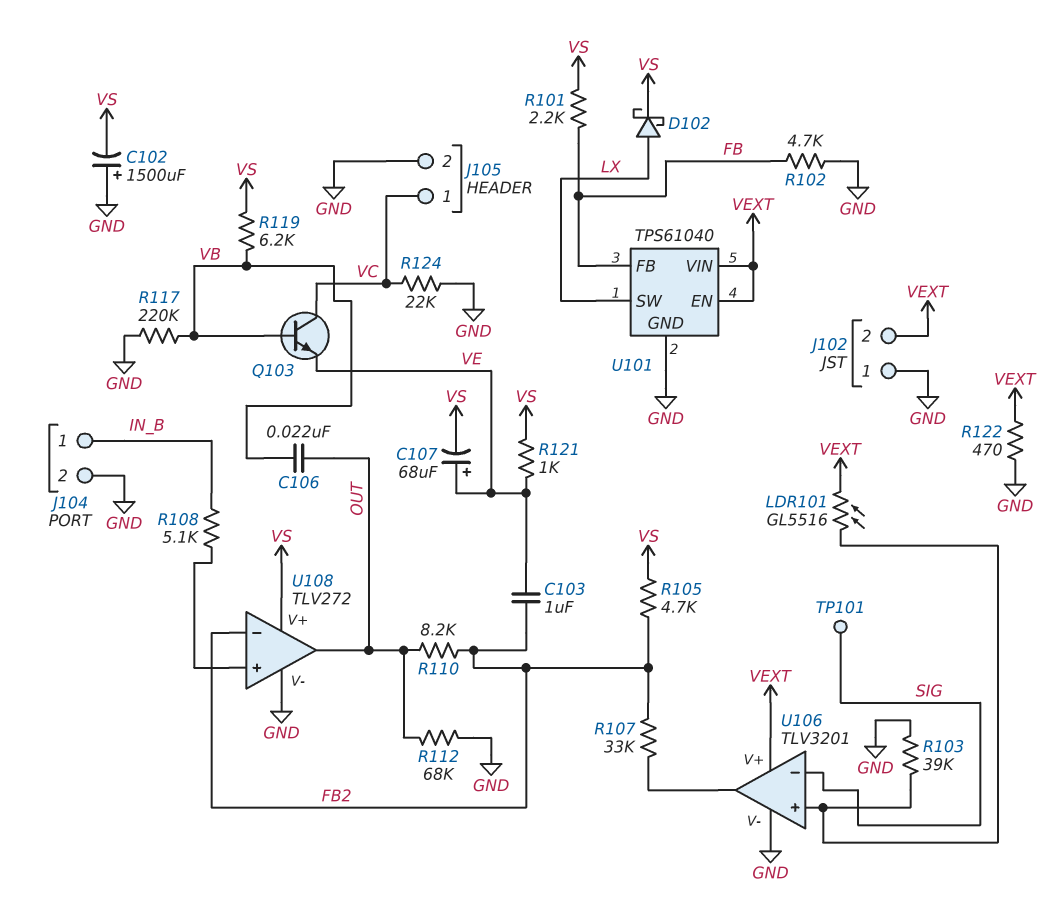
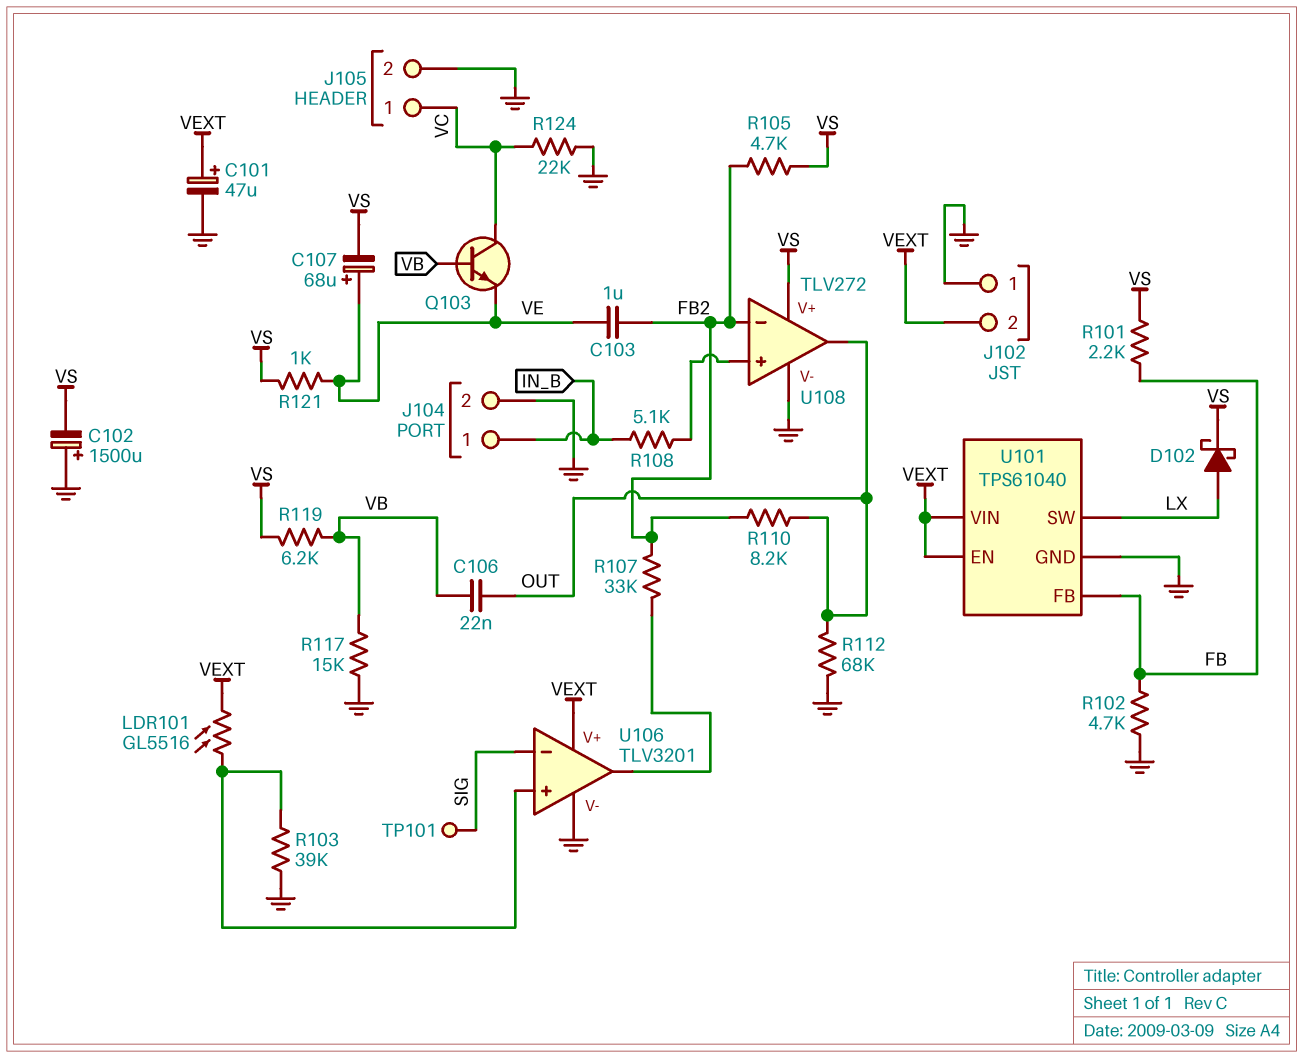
C101: none -> 47uF (plus VEXT, minus GND)
R117: 220k (GND, VB) -> 15k (GND, VB)
R122: 470 (GND, VEXT) -> none

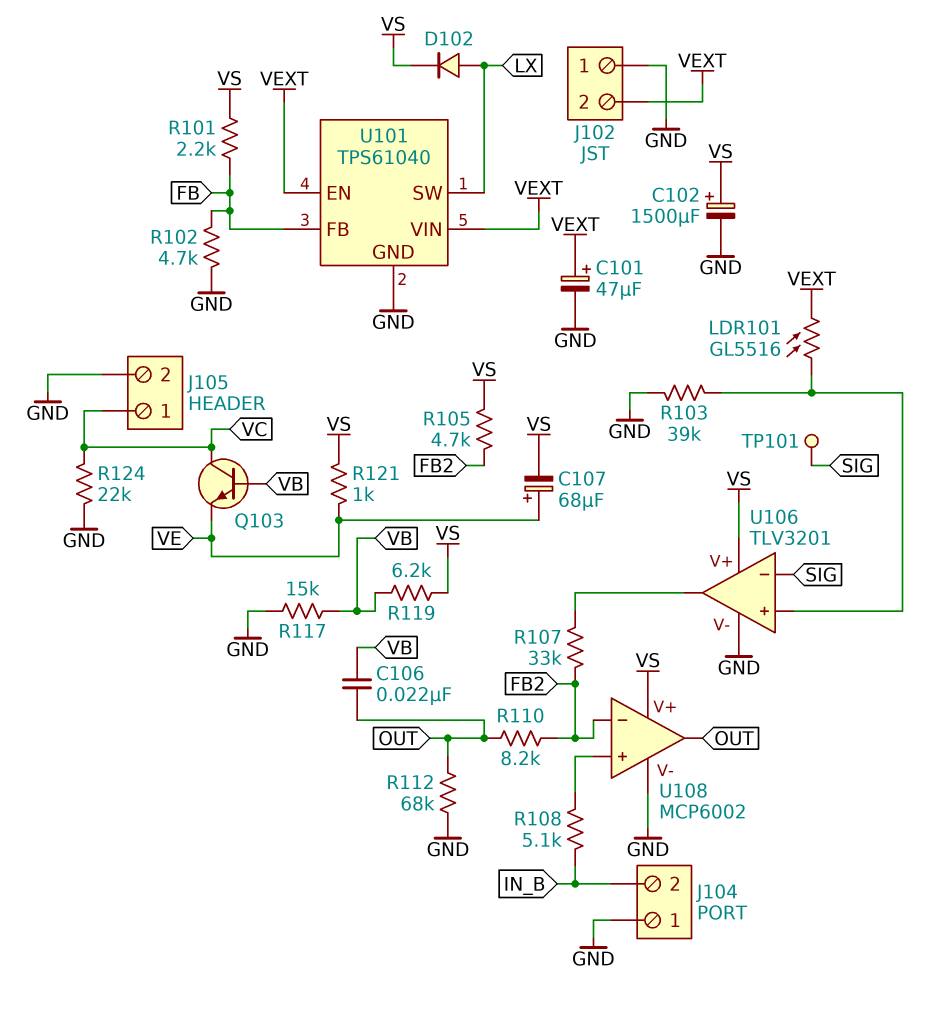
C102: 1500uF (plus GND, minus VS) -> 1500uF (plus VS, minus GND)
C103: 1uF (FB2, VE) -> none
D102: schottky (A LX, K VS) -> diode (A LX, K VS)
J104 pin 1: IN_B -> GND
J104 pin 2: GND -> IN_B
U106 pin V+: VEXT -> VS
U108: TLV272 -> MCP6002

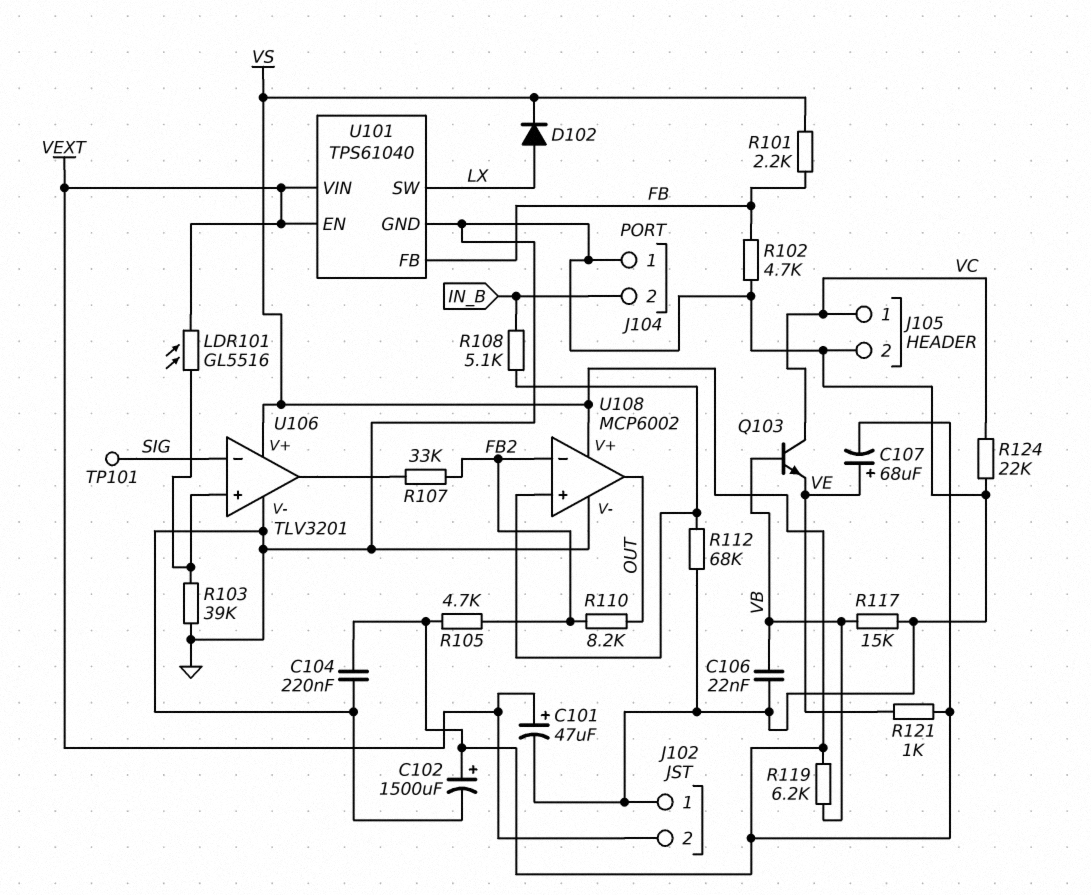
C104: none -> 220nF (GND, VS)
C106: 22nF (OUT, VB) -> 22nF (GND, VB)
R112: 68k (GND, OUT) -> 68k (GND, U108/in+)

